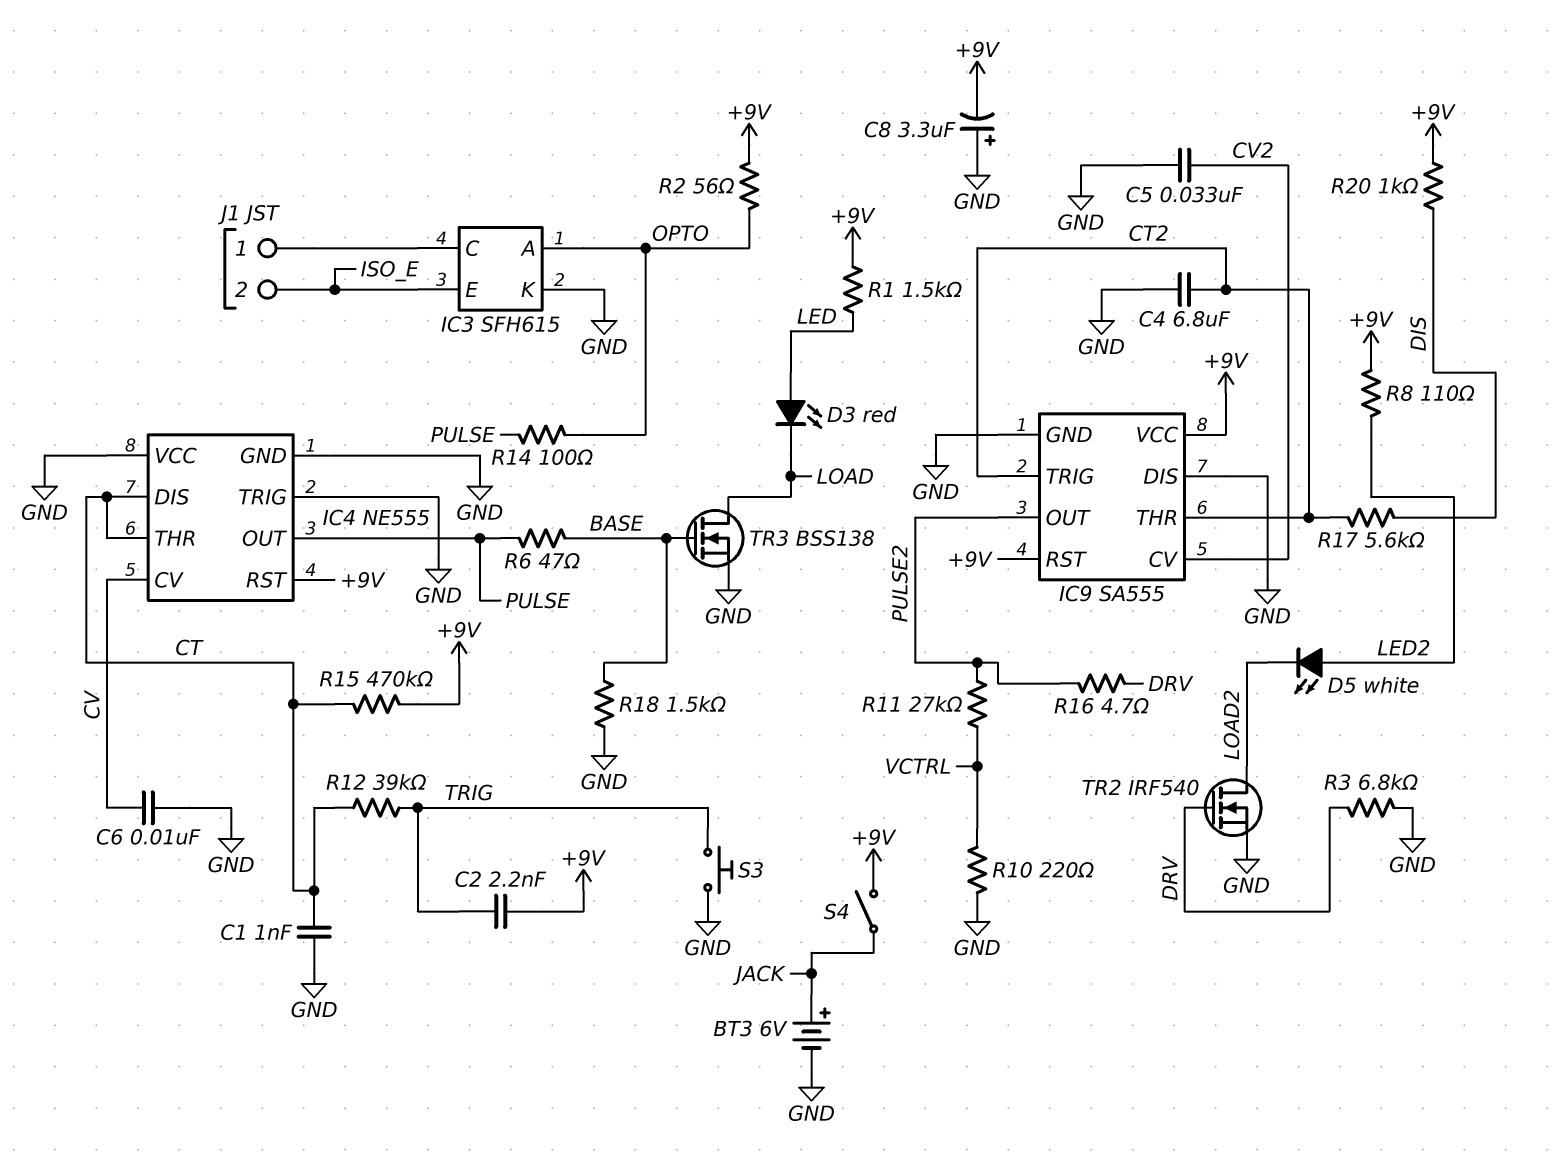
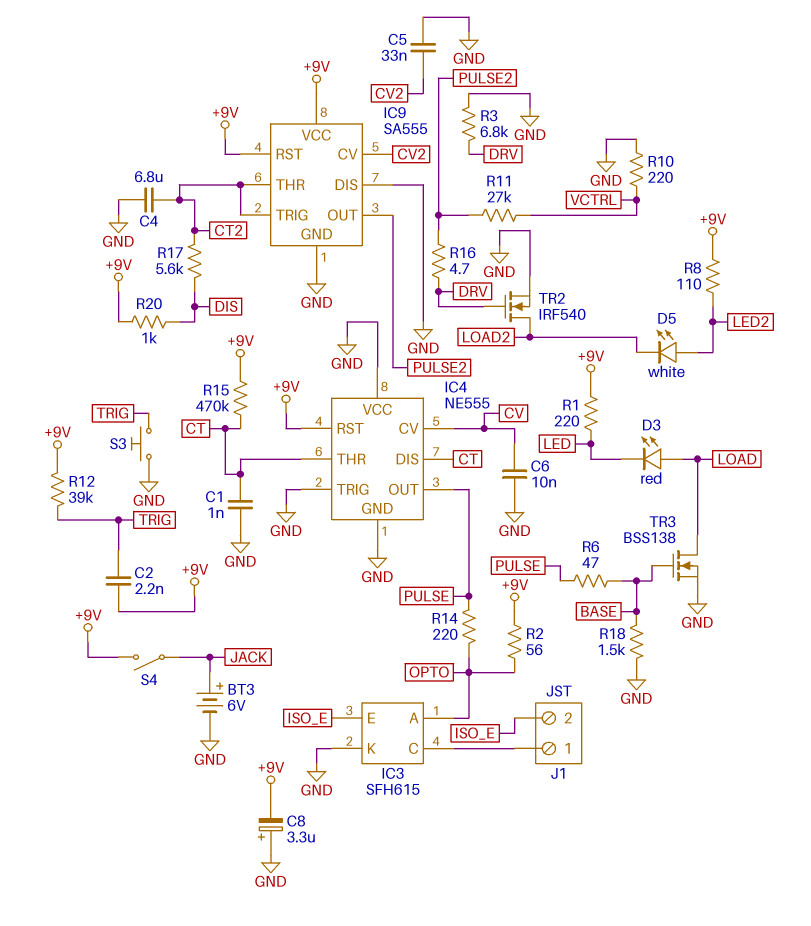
D3: LED red (A LED, K LOAD) -> LED red (A LOAD, K LED)
R1: 1.5k (+9V, LED) -> 220 (+9V, LED)
R12: 39k (CT, TRIG) -> 39k (+9V, TRIG)
R14: 100 (OPTO, PULSE) -> 220 (OPTO, PULSE)

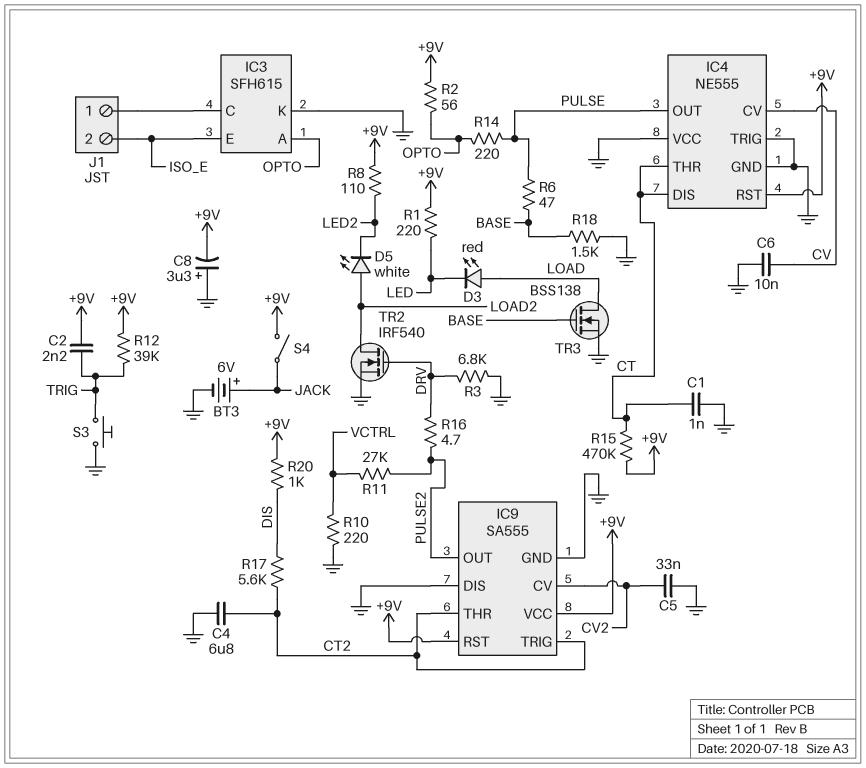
D5: LED white (A LED2, K LOAD2) -> LED white (A LOAD2, K LED2)

